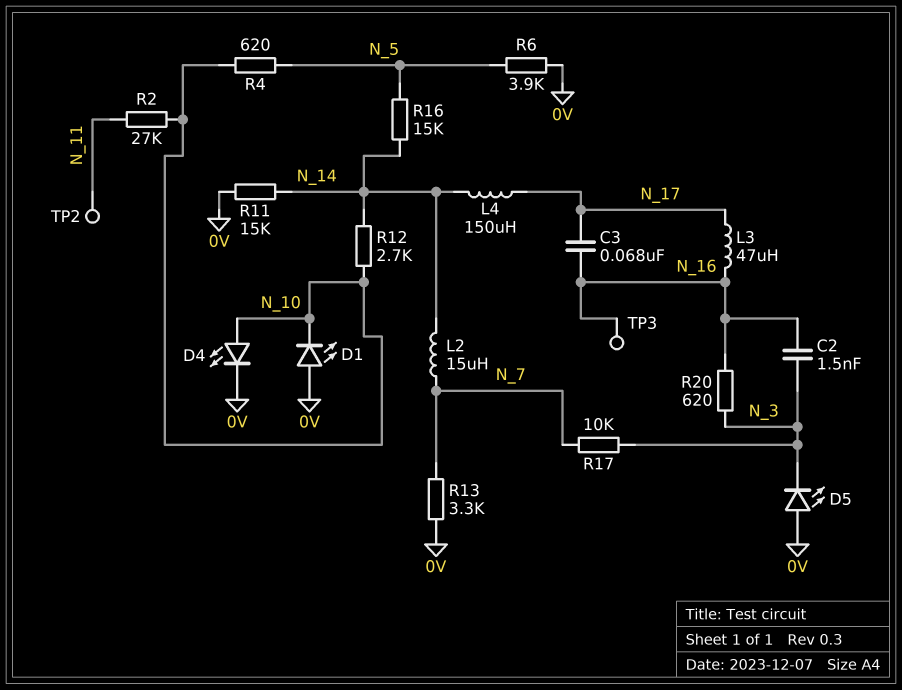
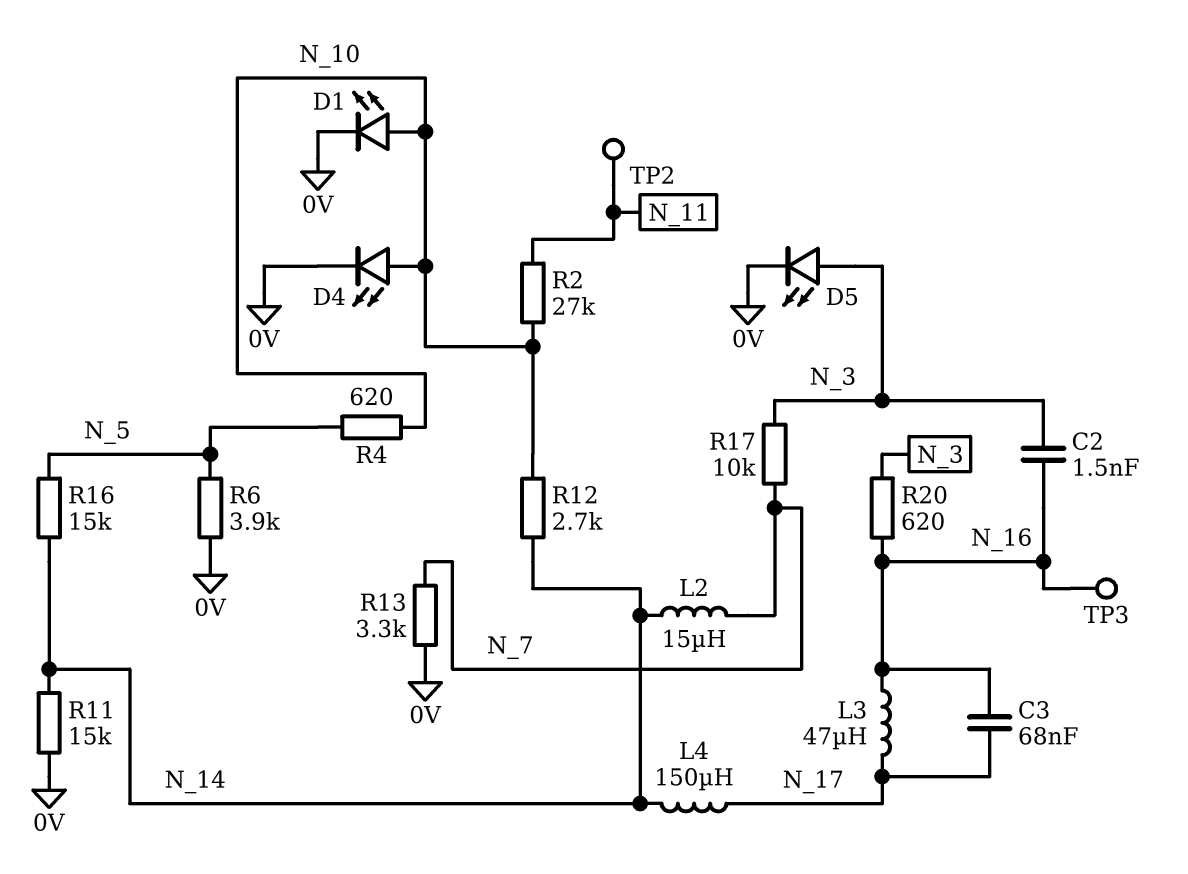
D1: LED (A 0V, K N_10) -> LED (A N_10, K 0V)
D5: LED (A 0V, K N_3) -> LED (A N_3, K 0V)

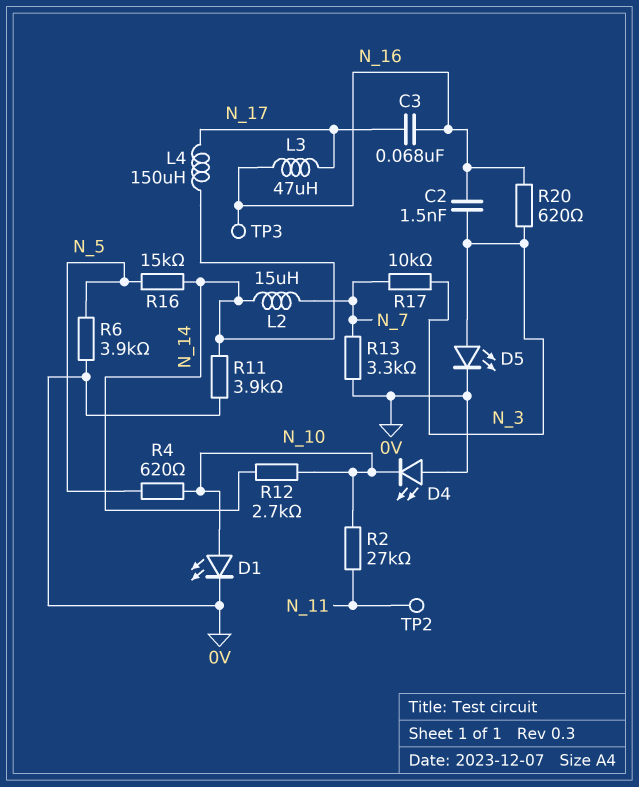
D4: LED (A N_10, K 0V) -> LED (A 0V, K N_10)
R11: 15k (0V, N_14) -> 3.9k (0V, N_14)

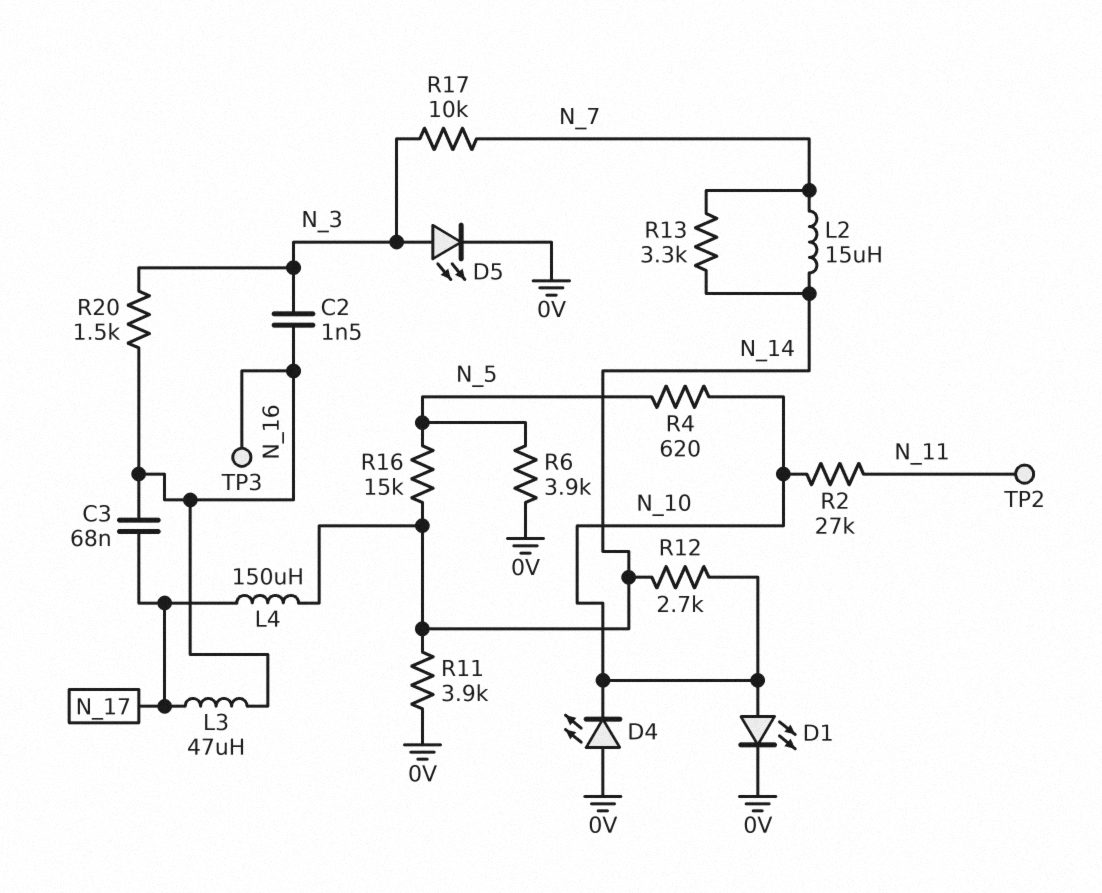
R13: 3.3k (0V, N_7) -> 3.3k (N_7, N_14)
R20: 620 (N_3, N_16) -> 1.5k (N_3, N_16)

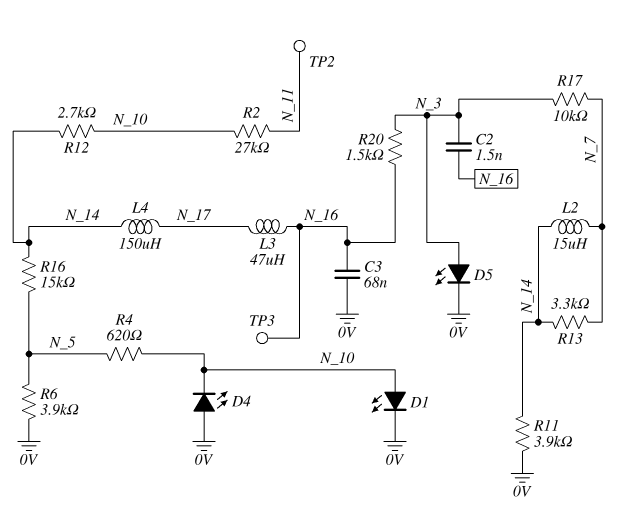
C3: 68nF (N_16, N_17) -> 68nF (0V, N_16)

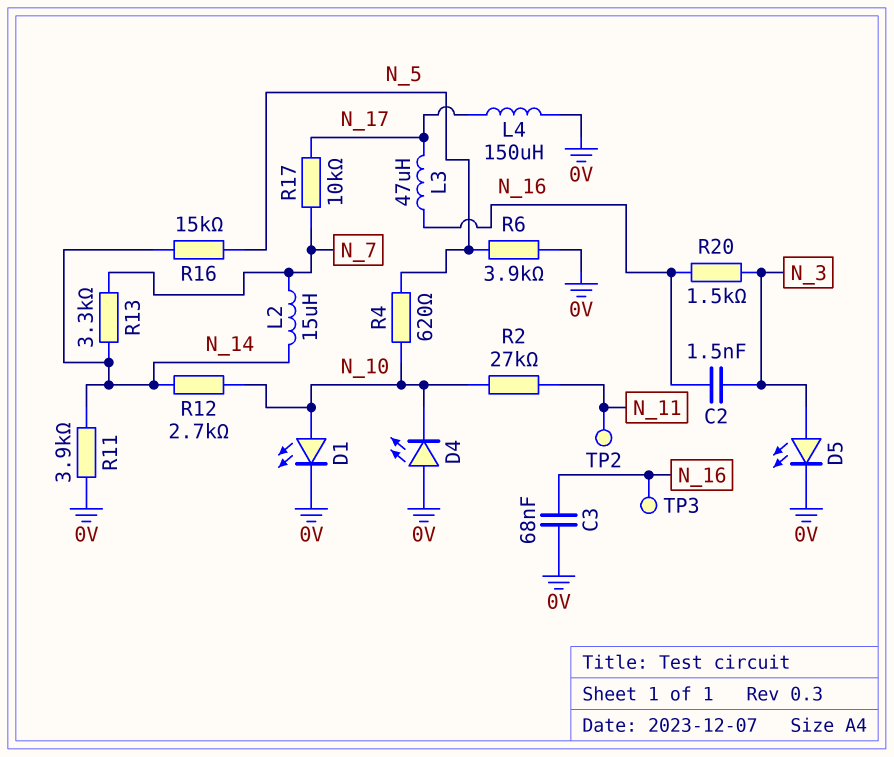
L4: 150uH (N_14, N_17) -> 150uH (0V, N_17)
R17: 10k (N_3, N_7) -> 10k (N_7, N_17)

